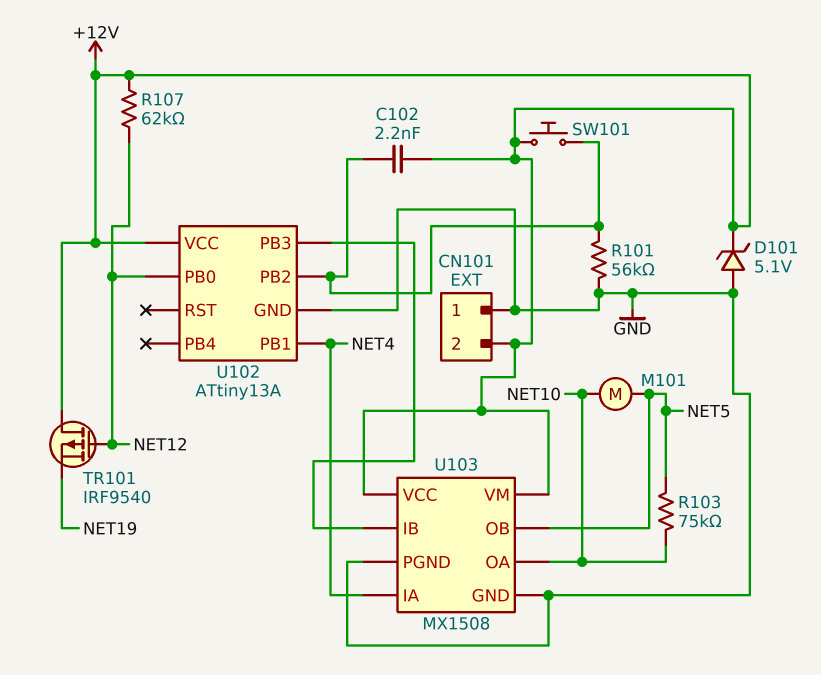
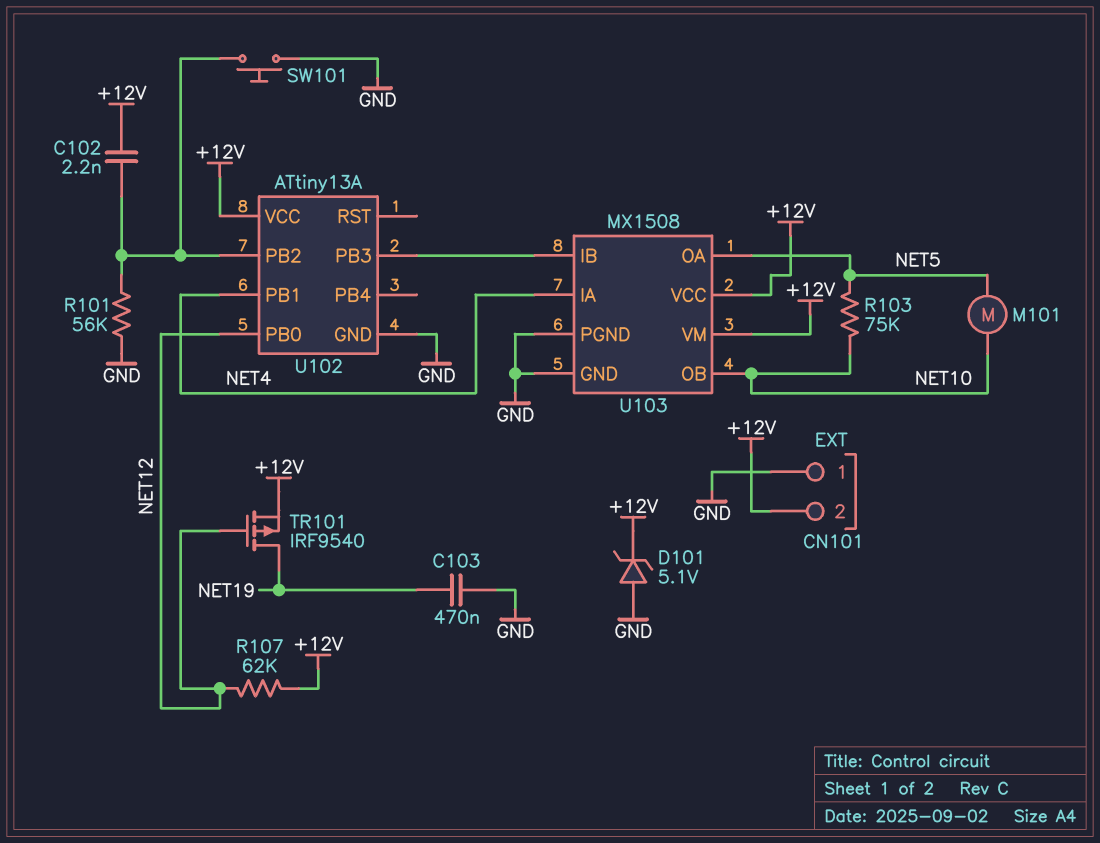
C103: none -> 470nF (GND, NET19)
SW101: button (+12V, U102/PB2) -> button (GND, U102/PB2)
TR101: PMOS IRF9540 (G NET12, D +12V, S NET19) -> PMOS IRF9540 (G NET12, D NET19, S +12V)
U103 pin OA: NET10 -> NET5
U103 pin OB: NET5 -> NET10

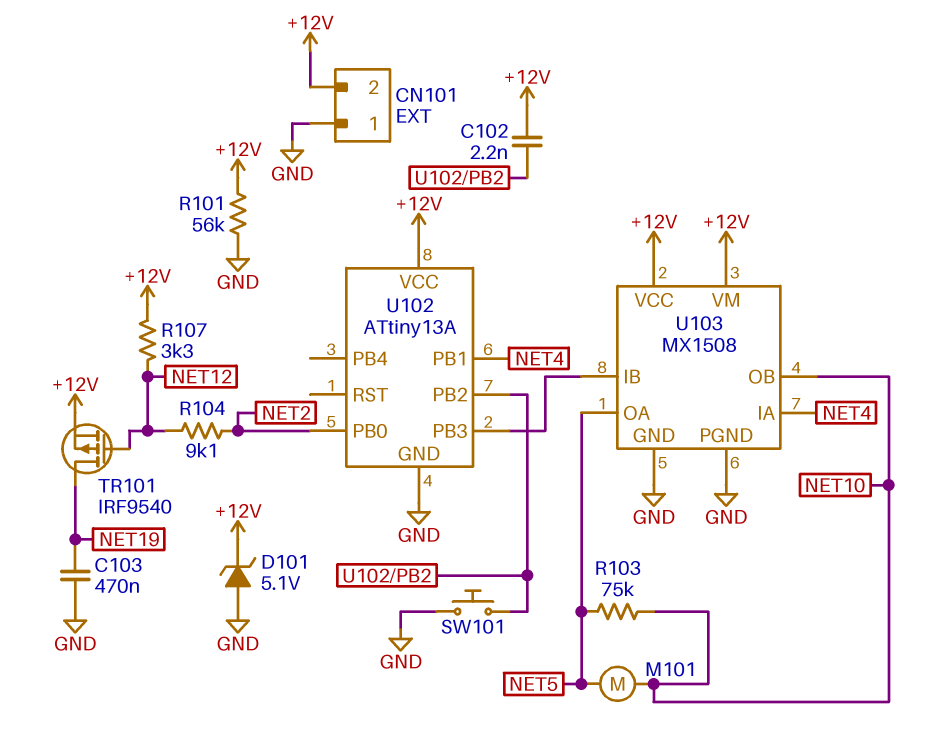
R101: 56k (GND, U102/PB2) -> 56k (+12V, GND)
R104: none -> 9.1k (NET2, NET12)
R107: 62k (+12V, NET12) -> 3.3k (+12V, NET12)
U102 pin PB0: NET12 -> NET2

